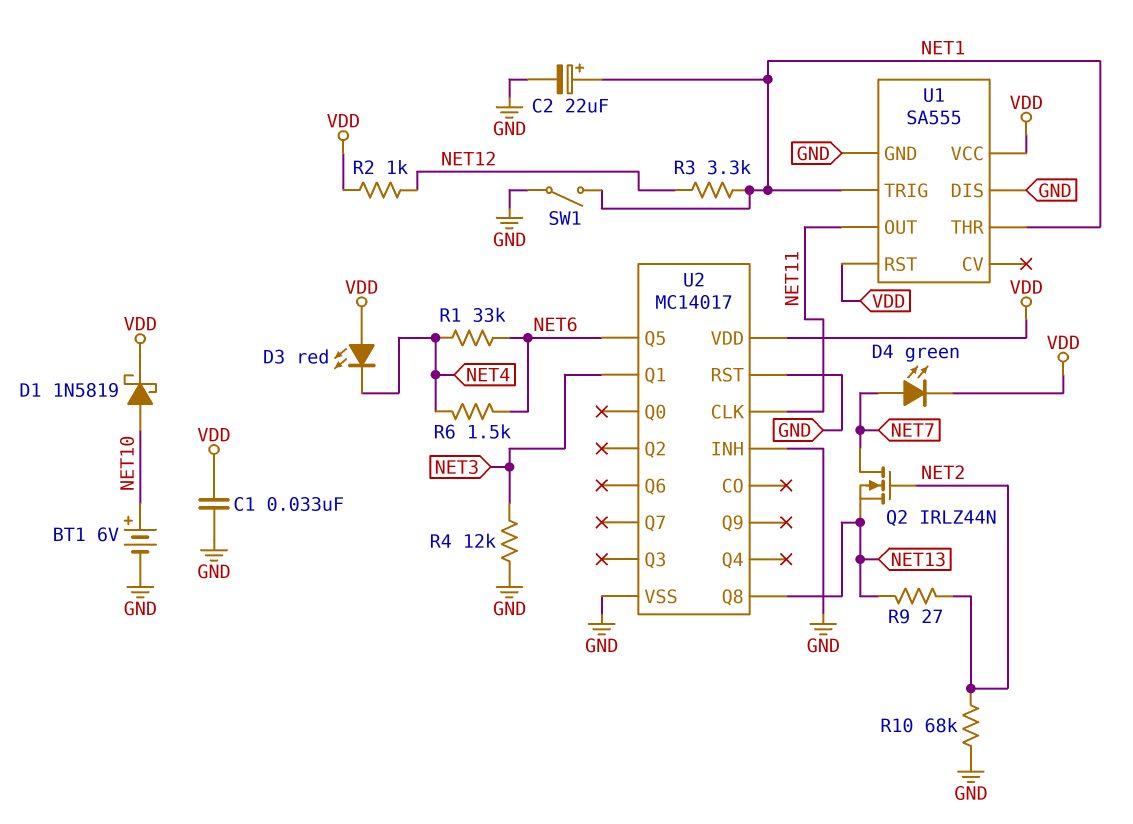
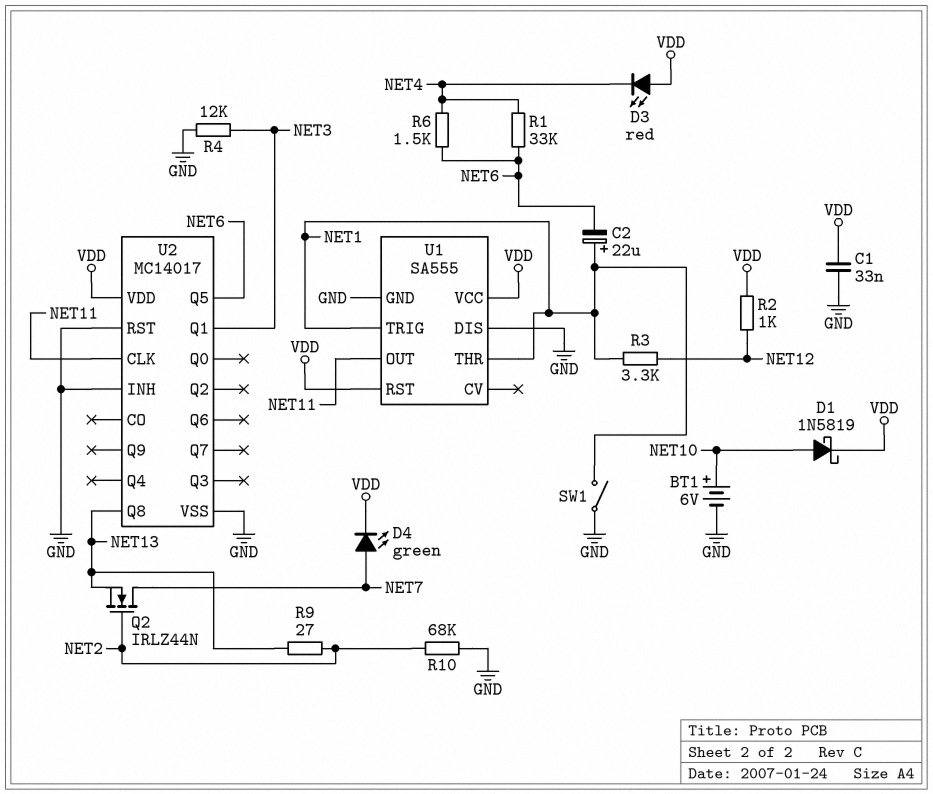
C2: 22uF (plus NET1, minus GND) -> 22uF (plus NET1, minus NET6)

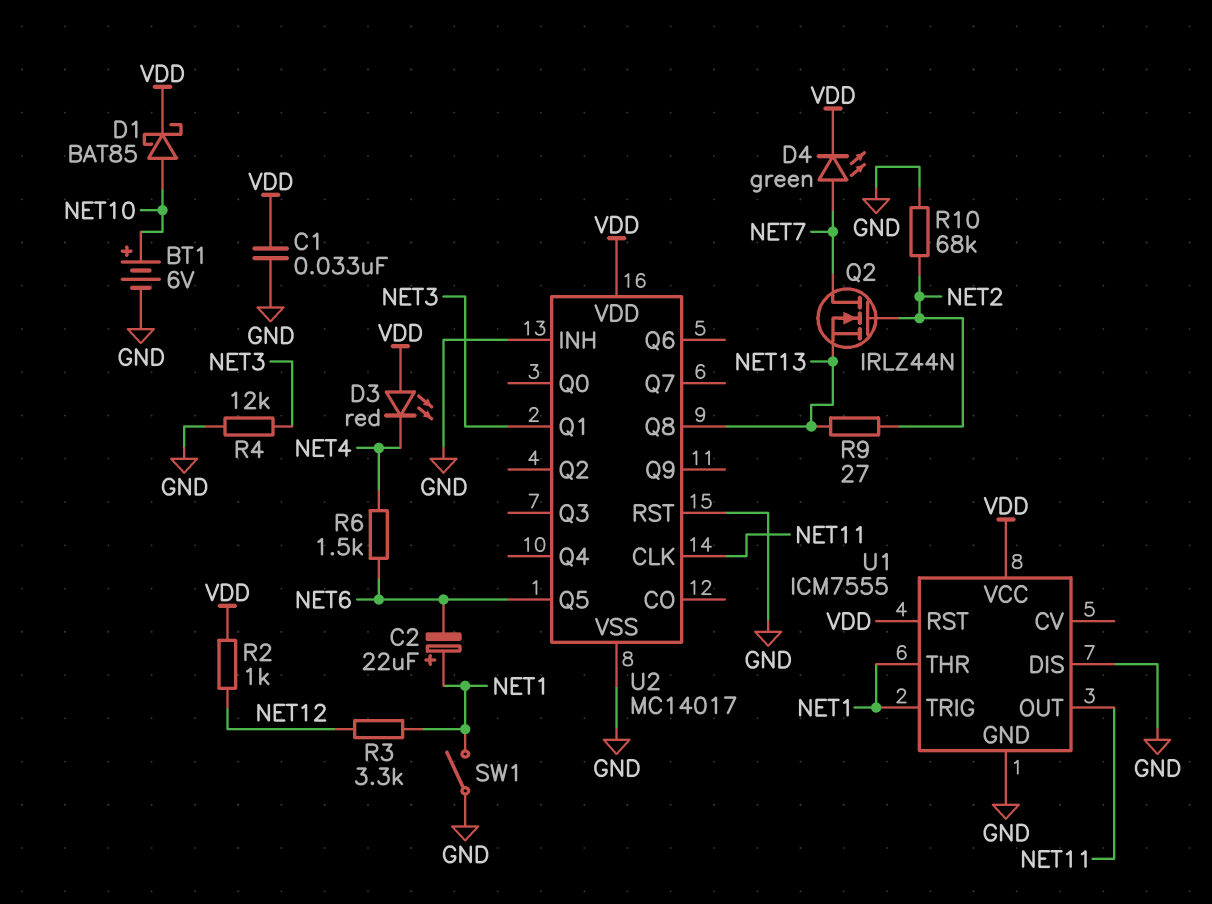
D1: schottky 1N5819 (A NET10, K VDD) -> schottky BAT85 (A NET10, K VDD)
R1: 33k (NET4, NET6) -> none
U1: SA555 -> ICM7555

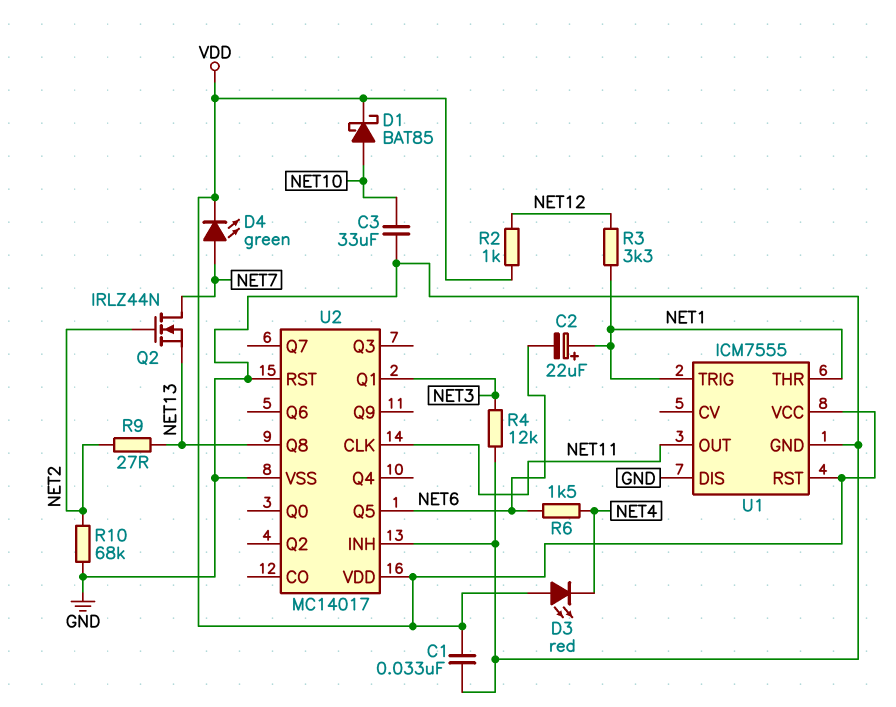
BT1: 6V (plus NET10, minus GND) -> none
C3: none -> 33uF (GND, NET10)
SW1: switch (GND, NET1) -> none

